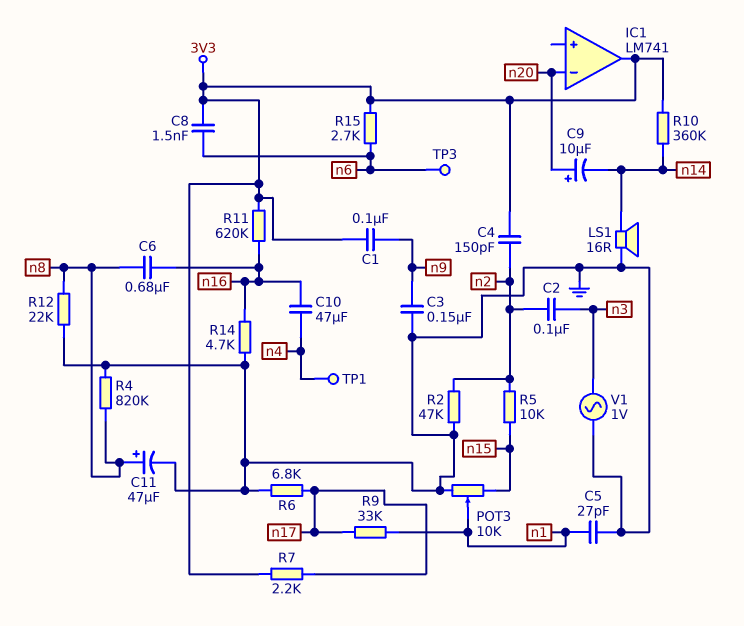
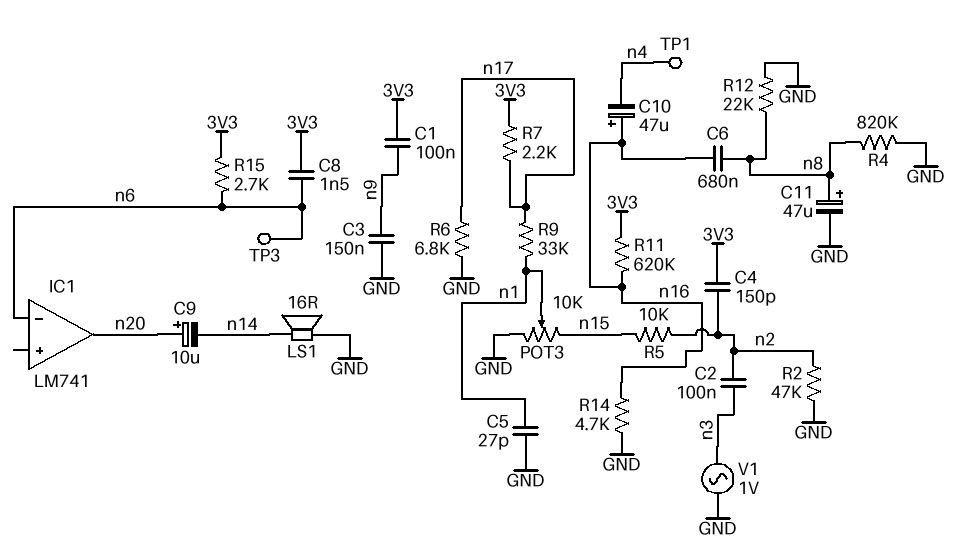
C10: 47uF (n4, n16) -> 47uF (plus n16, minus n4)
IC1 pin in-: n20 -> n6
IC1 pin out: 3V3 -> n20
R10: 360k (3V3, n14) -> none

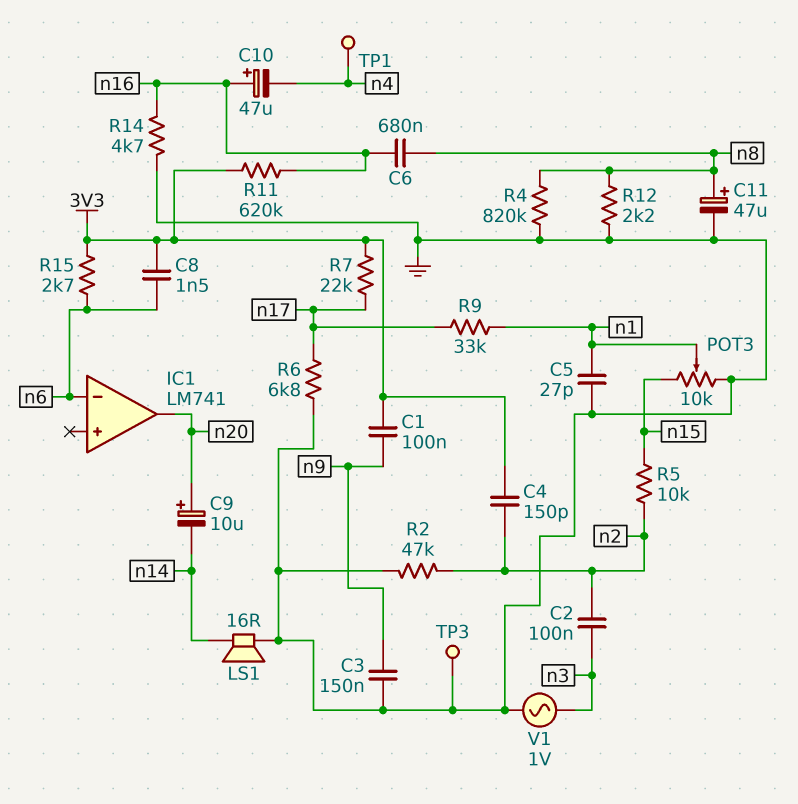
R7: 2.2k (3V3, n17) -> 22k (3V3, n17)
R12: 22k (GND, n8) -> 2.2k (GND, n8)
TP3: test point (n6) -> test point (GND)

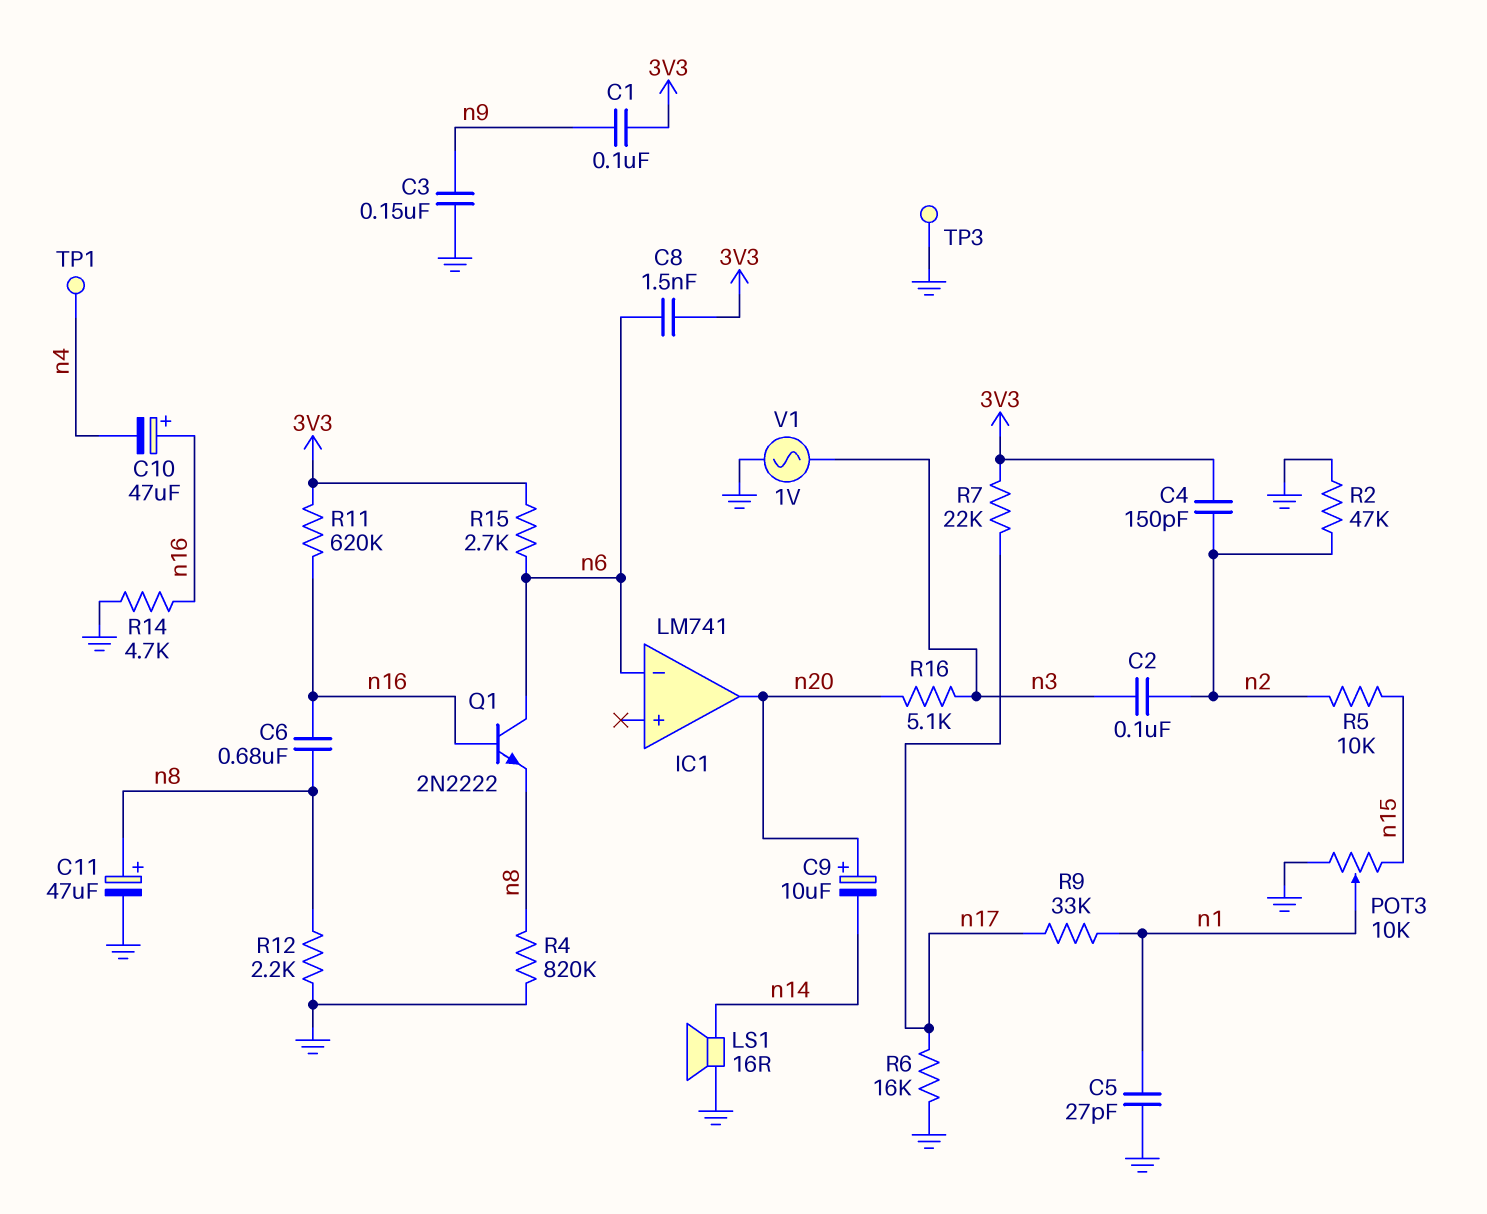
Q1: none -> NPN 2N2222 (B n16, C n6, E n8)
R6: 6.8k (GND, n17) -> 16k (GND, n17)
R16: none -> 5.1k (n3, n20)

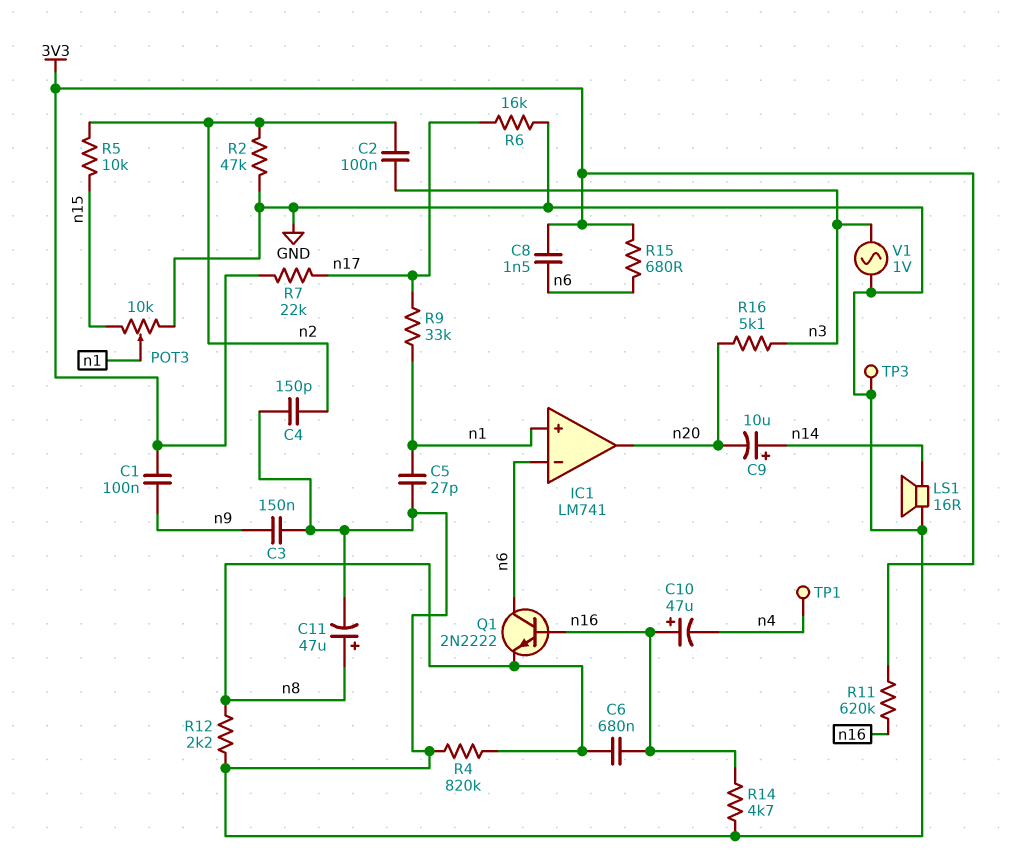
C4: 150pF (3V3, n2) -> 150pF (GND, n2)
C9: 10uF (plus n20, minus n14) -> 10uF (plus n14, minus n20)
IC1 pin in+: none -> n1
R15: 2.7k (3V3, n6) -> 680 (3V3, n6)

